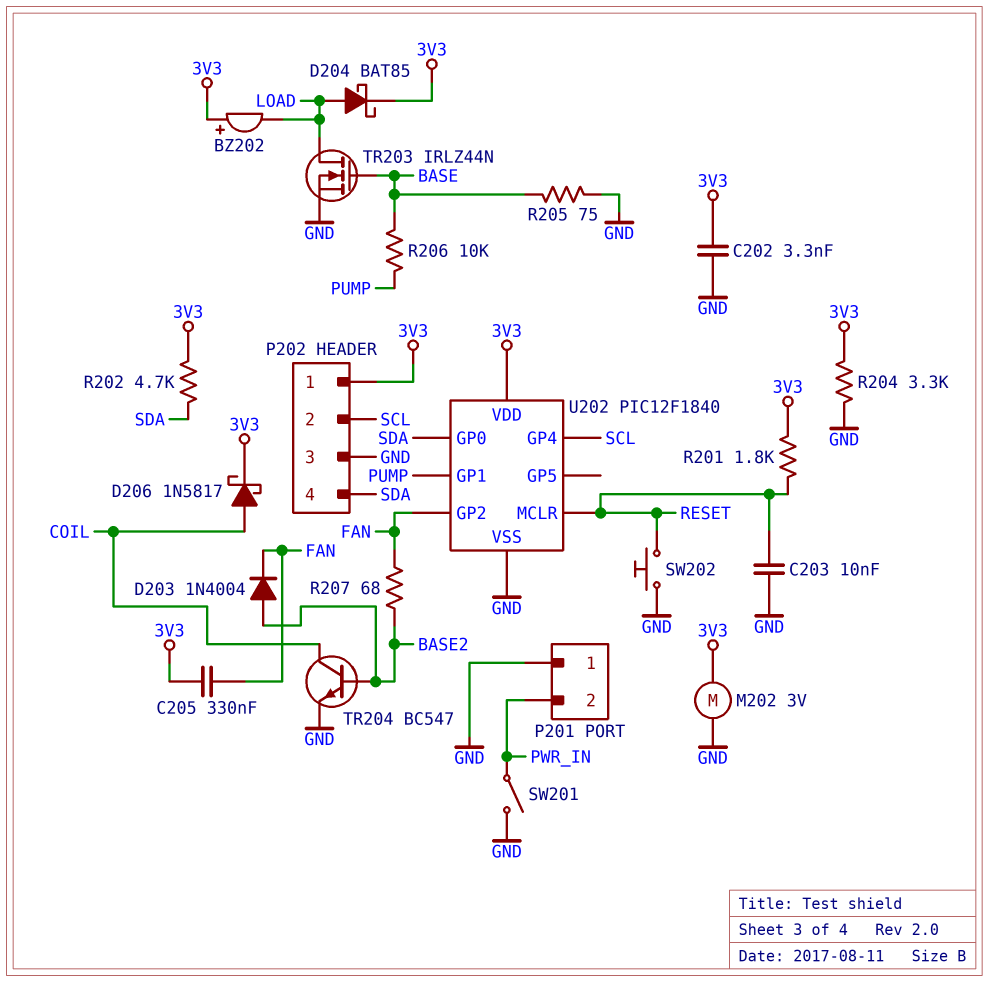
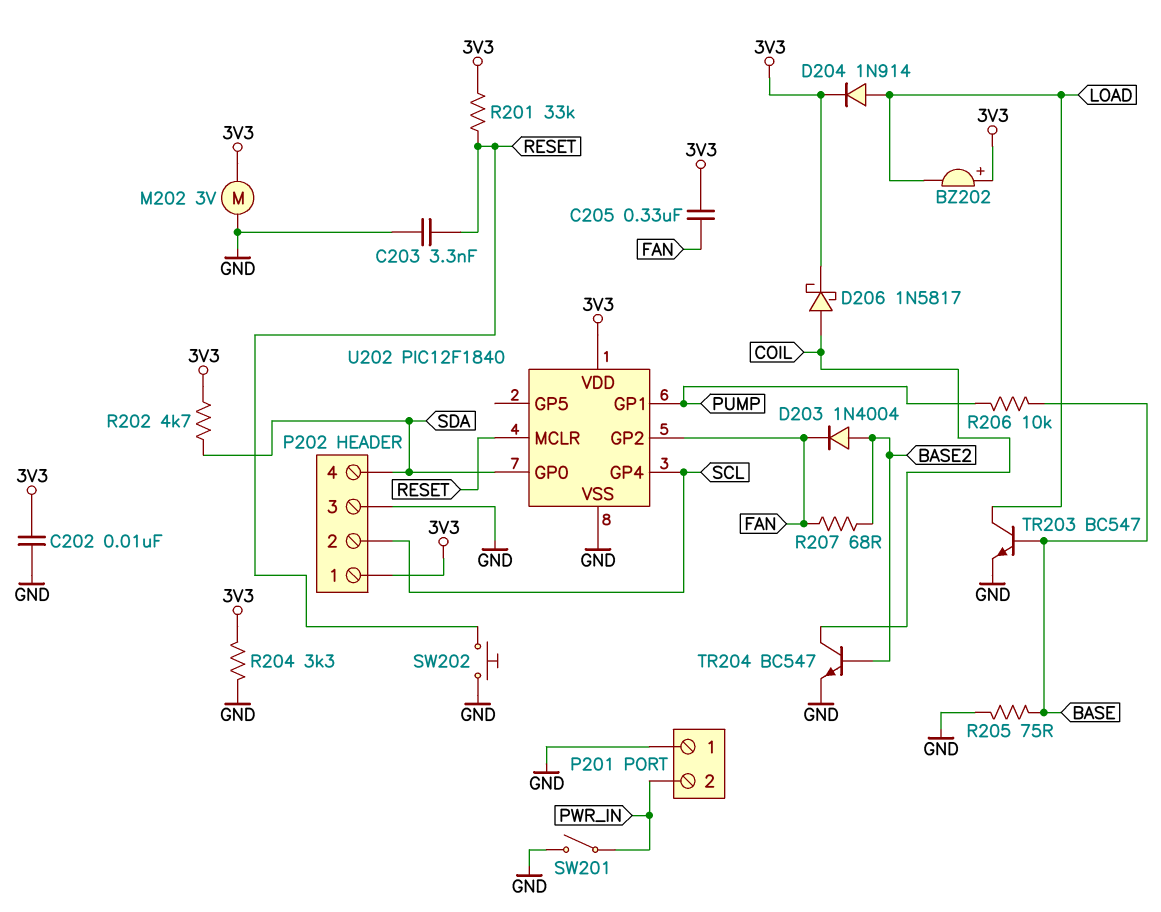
C202: 3.3nF (3V3, GND) -> 10nF (3V3, GND)
C203: 10nF (GND, RESET) -> 3.3nF (GND, RESET)
D204: schottky BAT85 (A LOAD, K 3V3) -> diode 1N914 (A LOAD, K 3V3)
R201: 1.8k (3V3, RESET) -> 33k (3V3, RESET)
TR203: NMOS IRLZ44N (G BASE, D LOAD, S GND) -> NPN BC547 (B BASE, C LOAD, E GND)

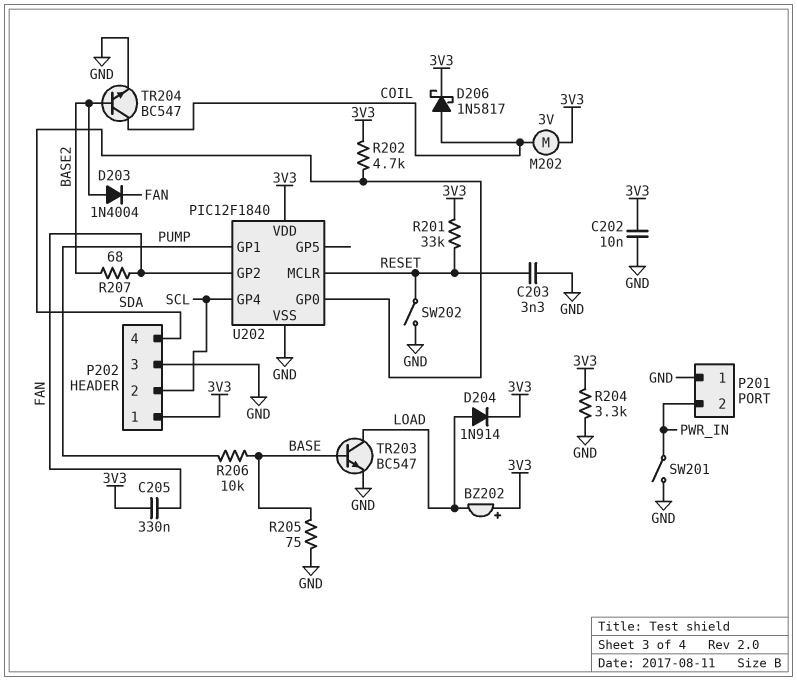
M202: motor 3V (3V3, GND) -> motor 3V (3V3, COIL)
SW202: button (GND, RESET) -> switch (GND, RESET)

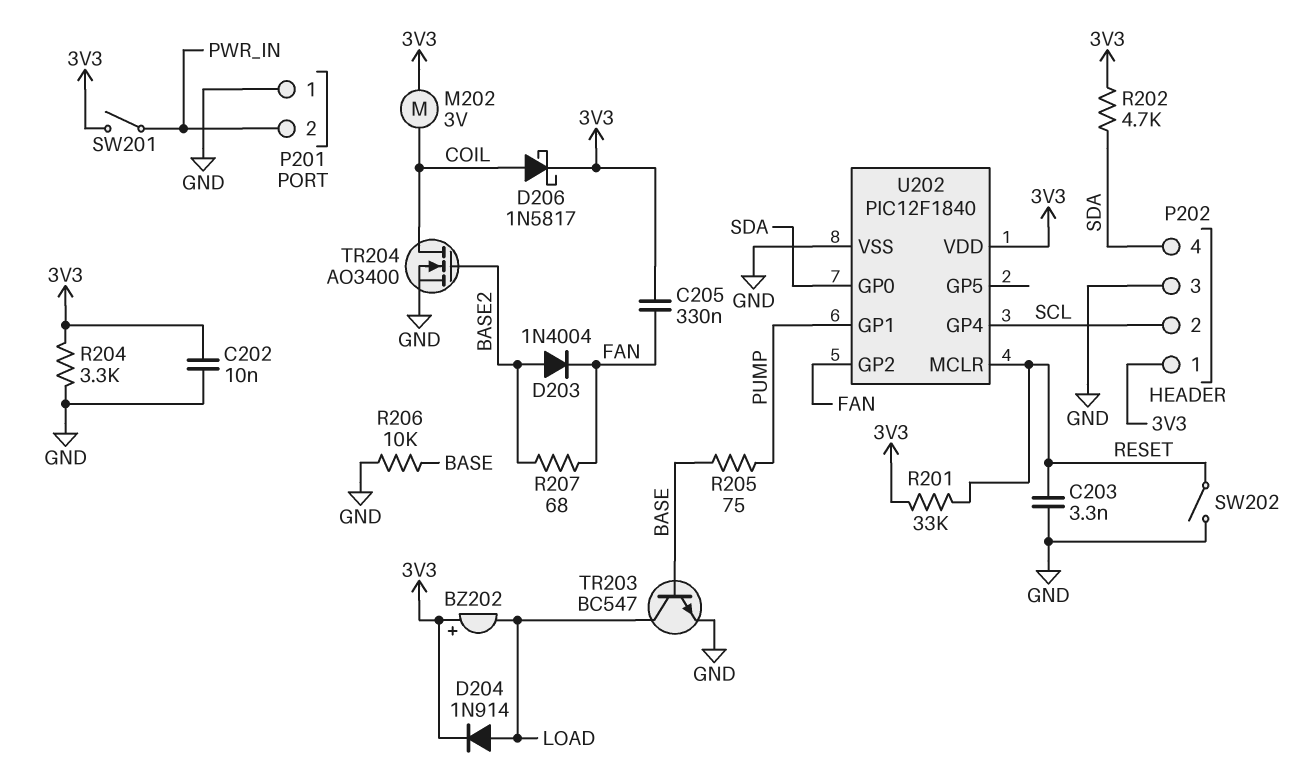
R205: 75 (BASE, GND) -> 75 (BASE, PUMP)
R206: 10k (BASE, PUMP) -> 10k (BASE, GND)
SW201: switch (GND, PWR_IN) -> switch (3V3, PWR_IN)
TR204: NPN BC547 (B BASE2, C COIL, E GND) -> NMOS AO3400 (G BASE2, D COIL, S GND)

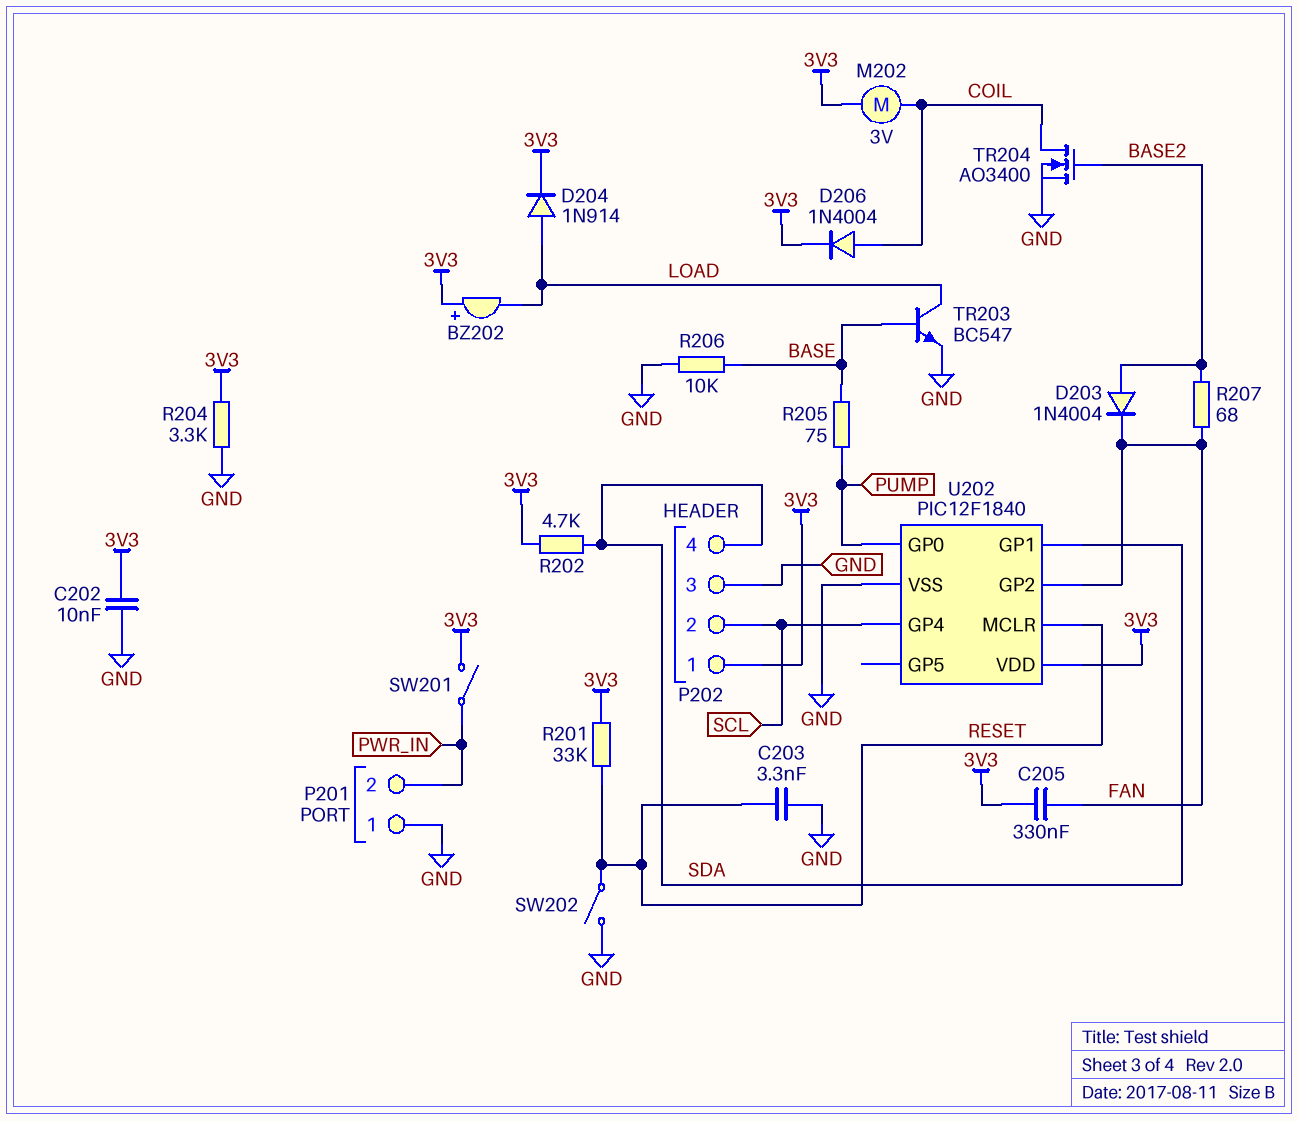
D206: schottky 1N5817 (A COIL, K 3V3) -> diode 1N4004 (A COIL, K 3V3)
U202 pin GP0: SDA -> PUMP
U202 pin GP1: PUMP -> SDA

